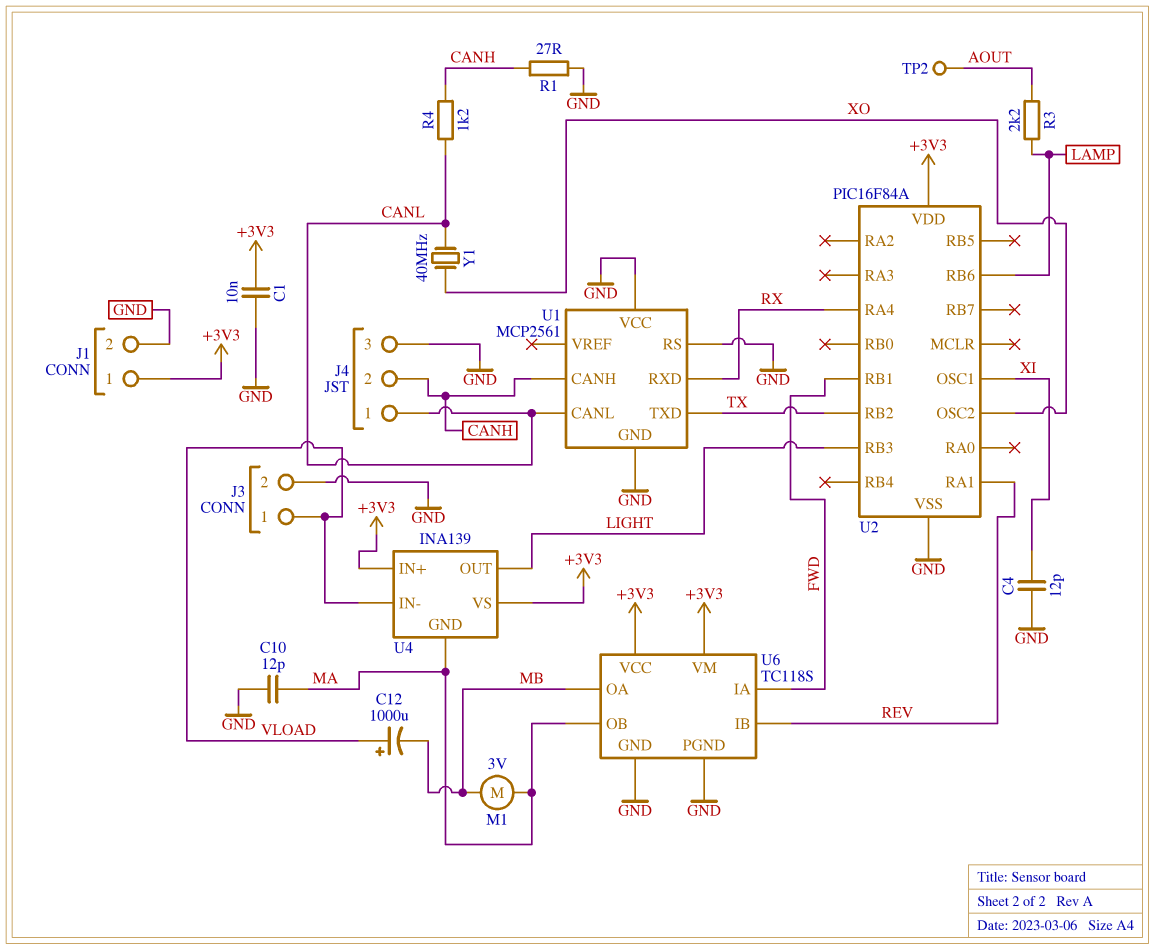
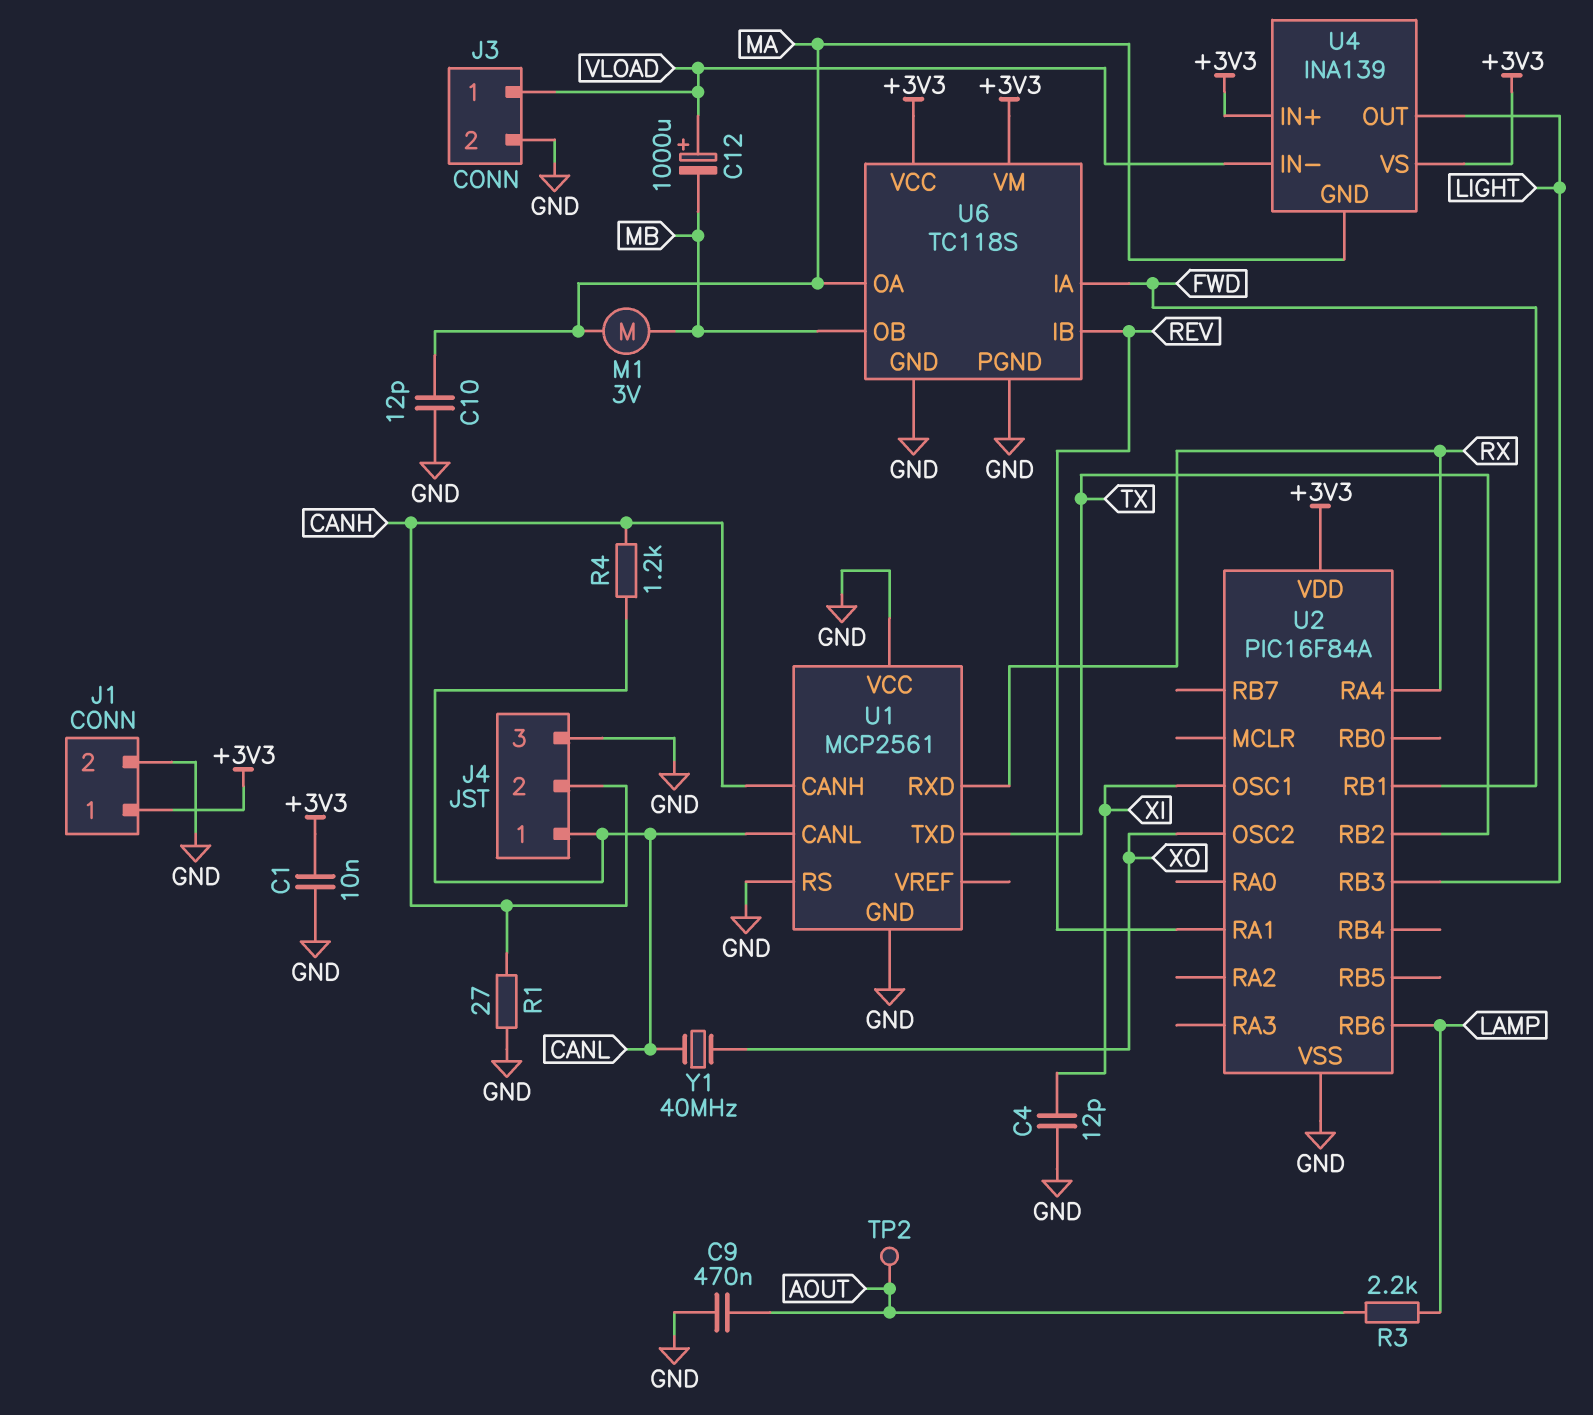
C9: none -> 470nF (AOUT, GND)
U6 pin OA: MB -> MA
U6 pin OB: MA -> MB

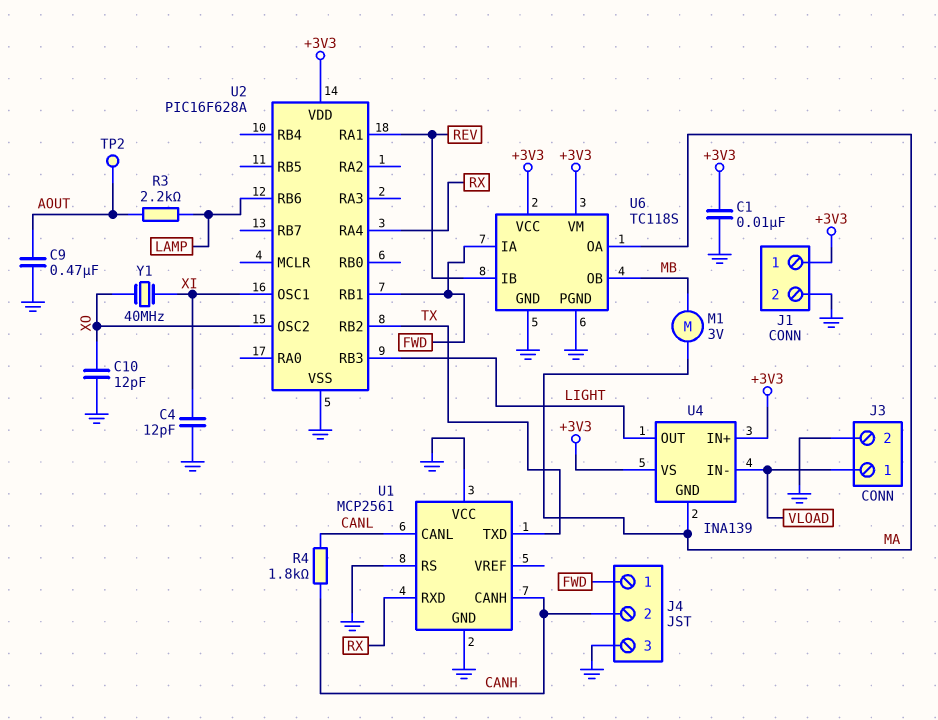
C10: 12pF (GND, MA) -> 12pF (GND, XO)
C12: 1000uF (plus VLOAD, minus MB) -> none
J4 pin 1: CANL -> FWD
R1: 27 (CANH, GND) -> none
R4: 1.2k (CANH, CANL) -> 1.8k (CANH, CANL)
U2: PIC16F84A -> PIC16F628A
Y1: 40MHz (CANL, XO) -> 40MHz (XI, XO)

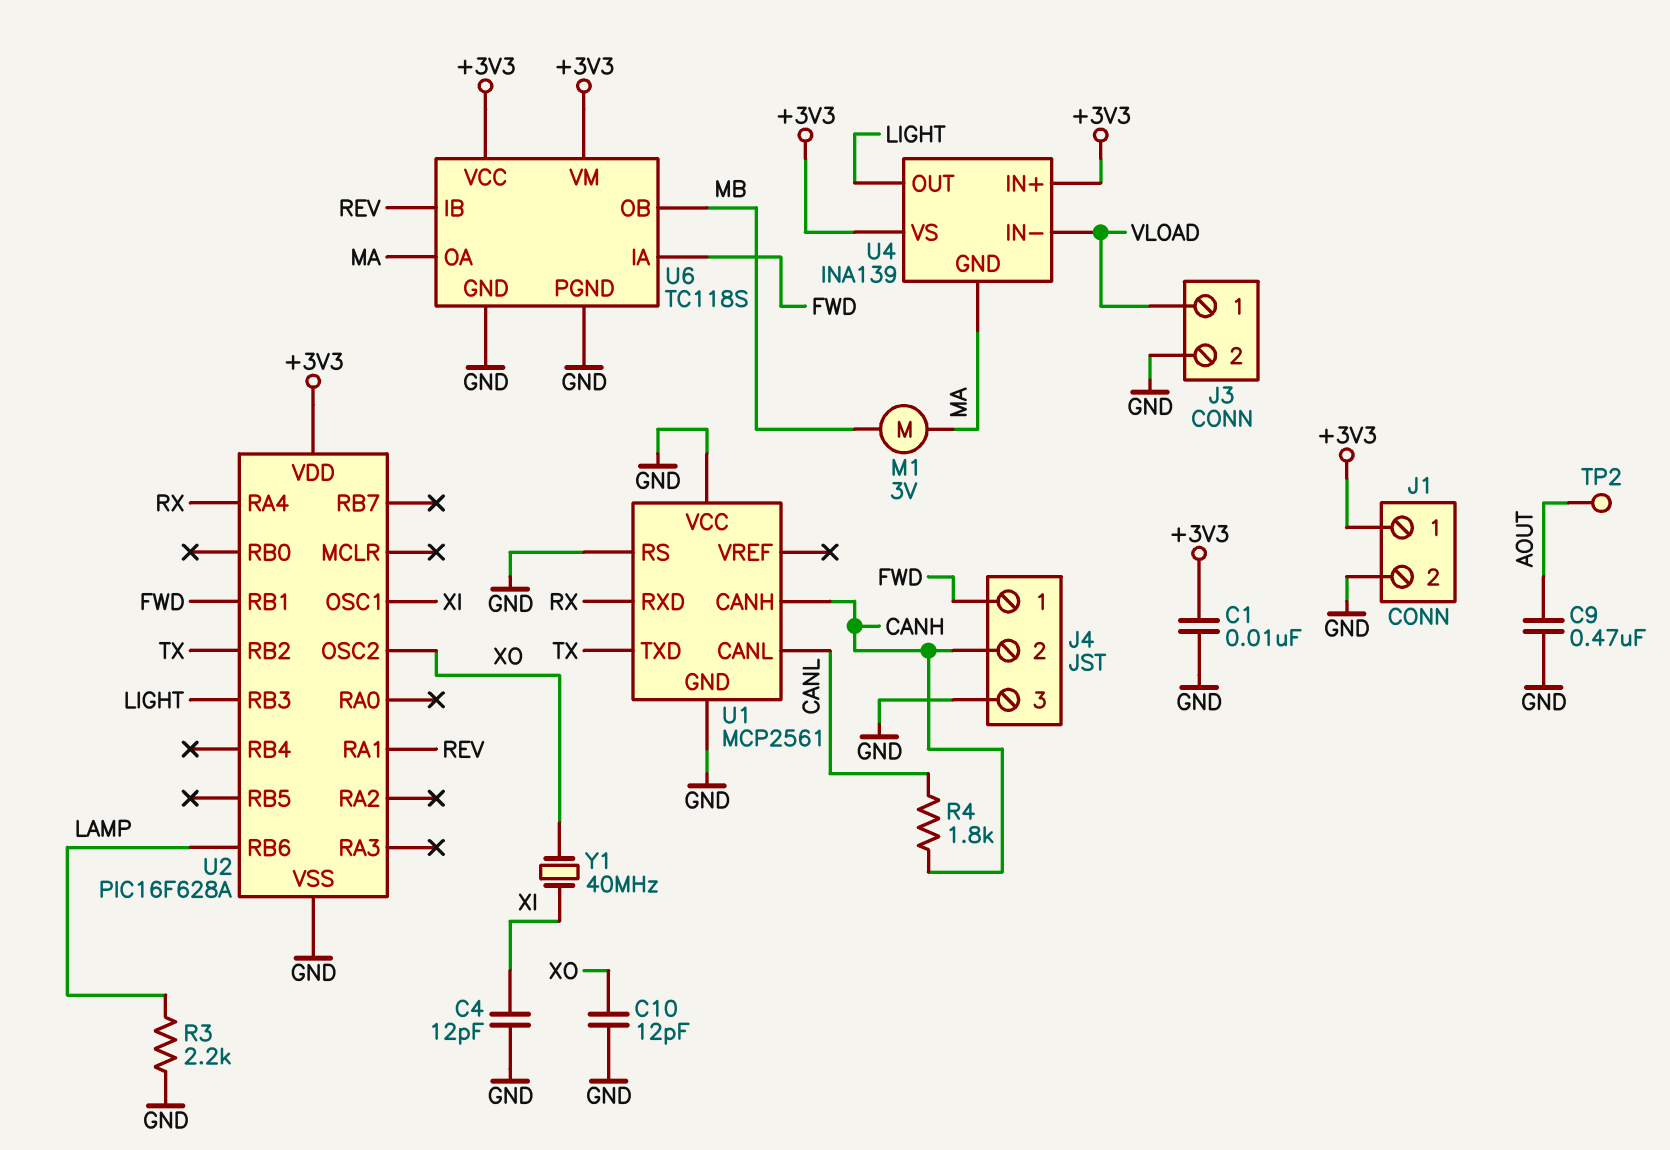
R3: 2.2k (AOUT, LAMP) -> 2.2k (GND, LAMP)

